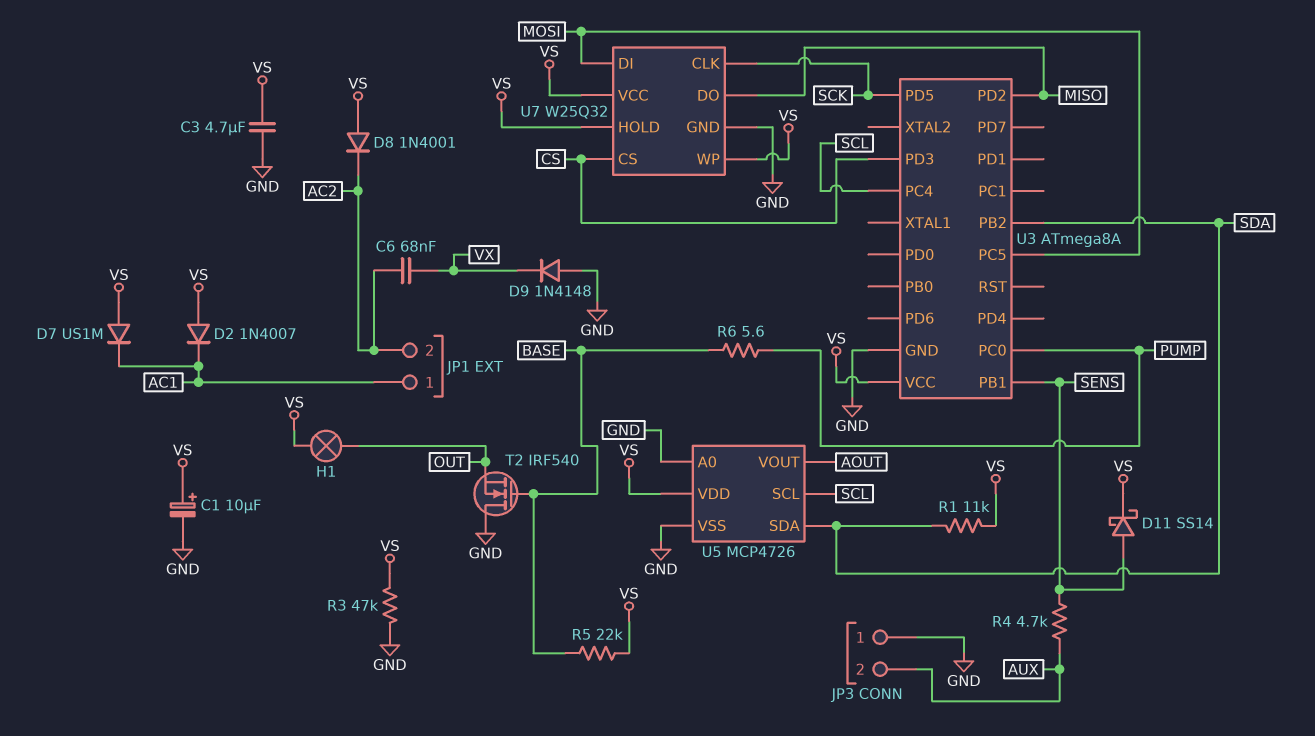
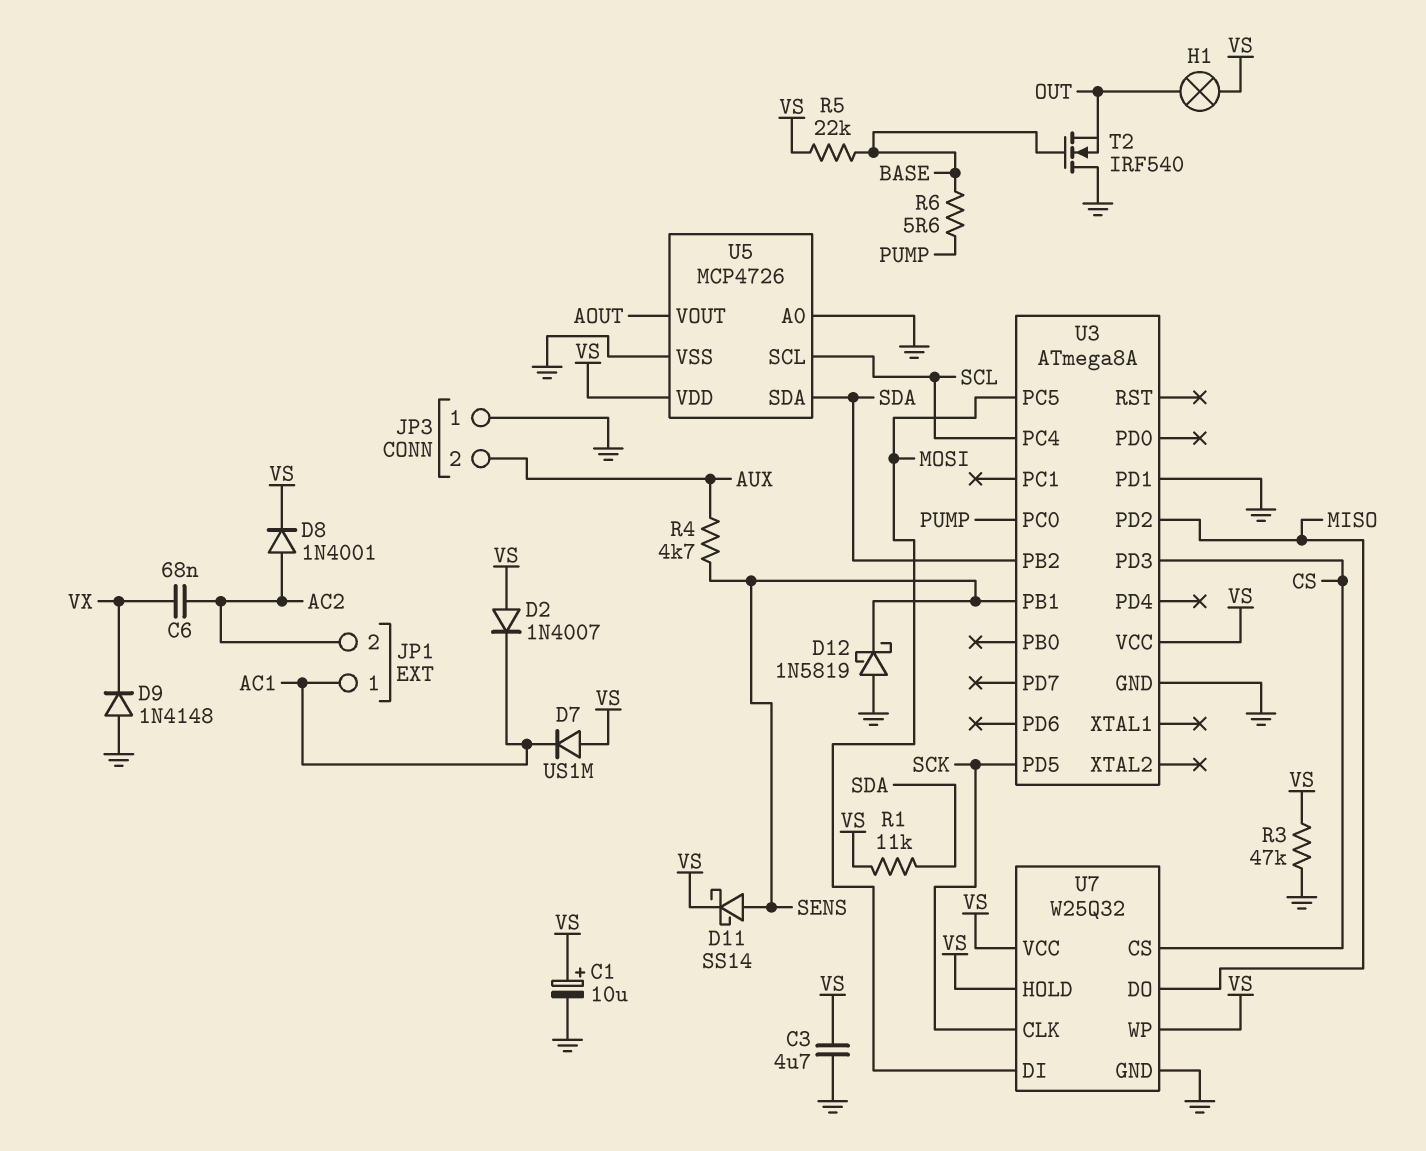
D8: diode 1N4001 (A VS, K AC2) -> diode 1N4001 (A AC2, K VS)
D12: none -> schottky 1N5819 (A GND, K SENS)
U3 pin PD1: none -> GND

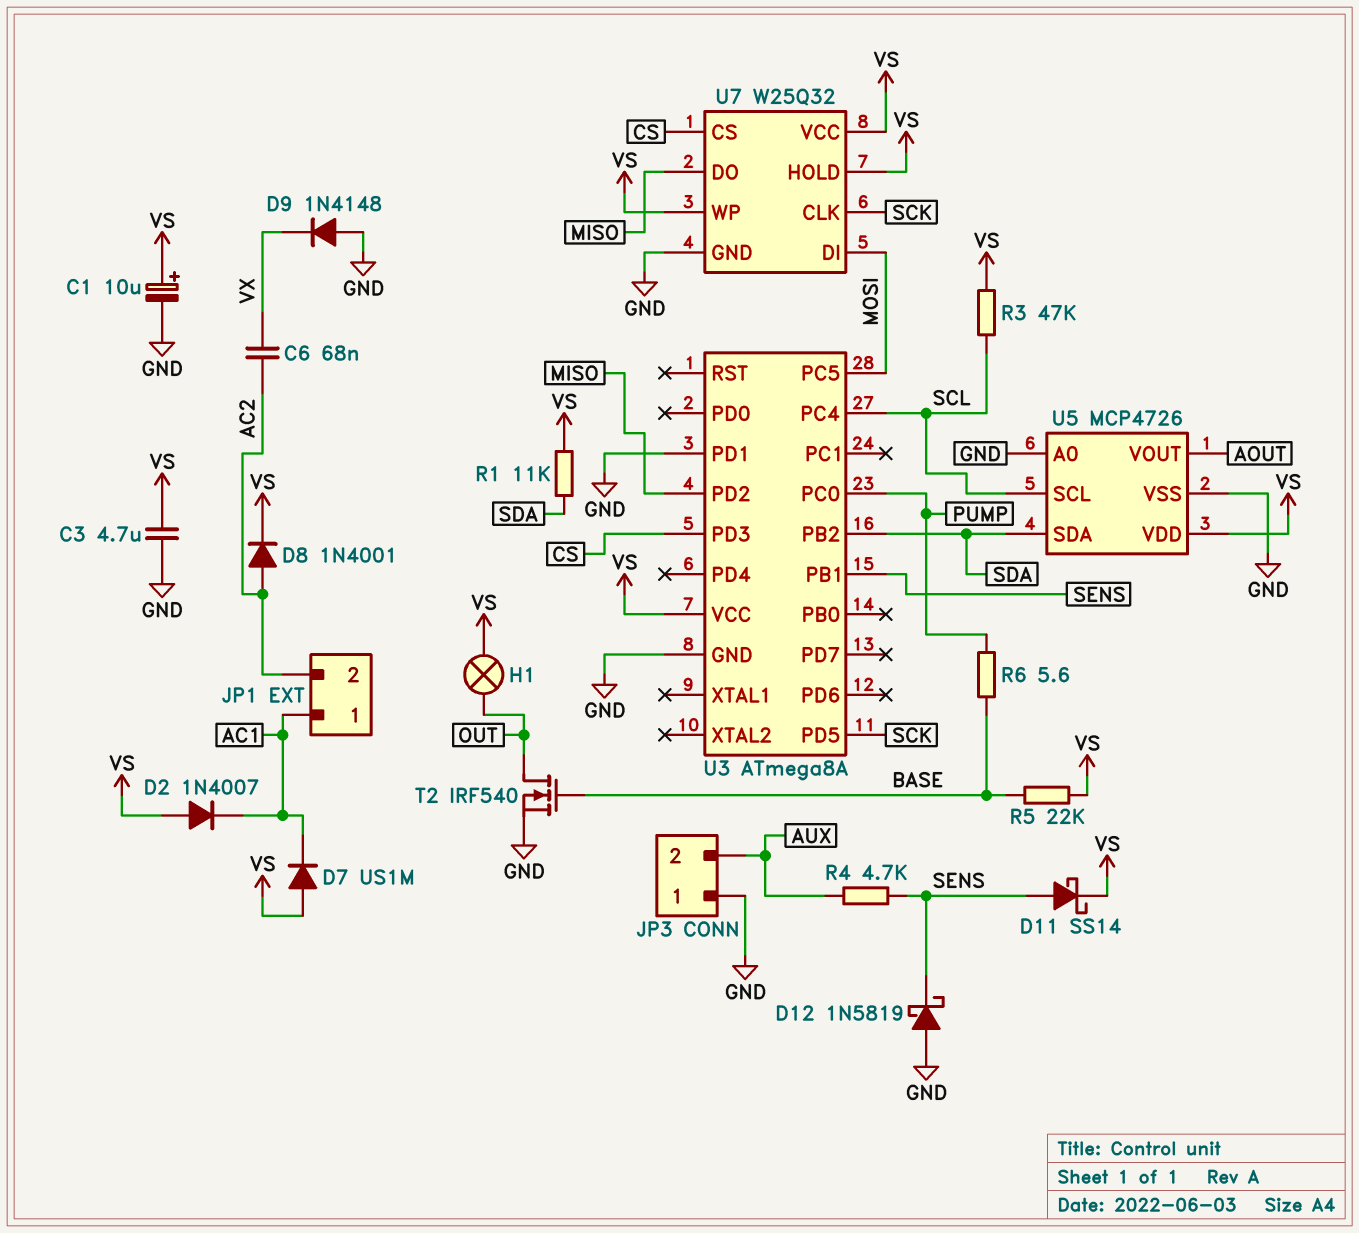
R3: 47k (GND, VS) -> 47k (SCL, VS)
T2: NMOS IRF540 (G BASE, D GND, S OUT) -> NMOS IRF540 (G BASE, D OUT, S GND)

